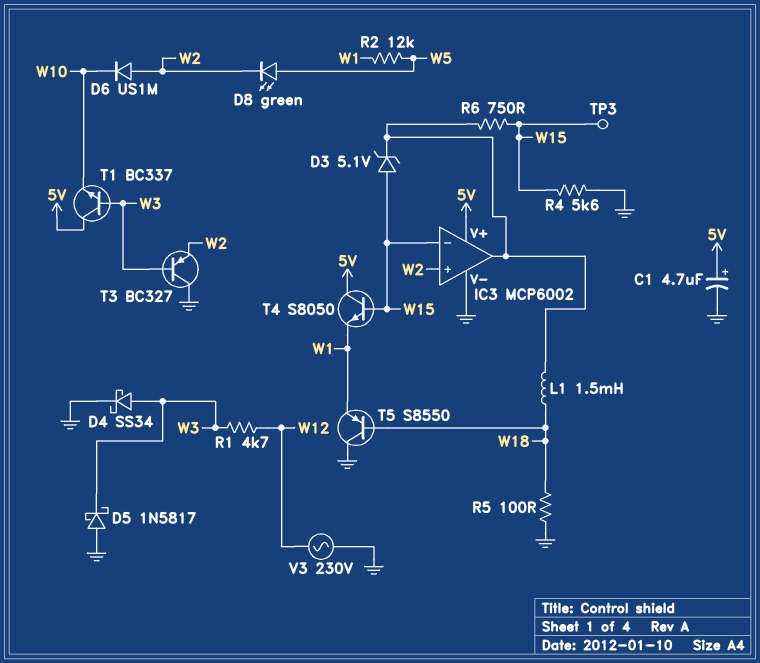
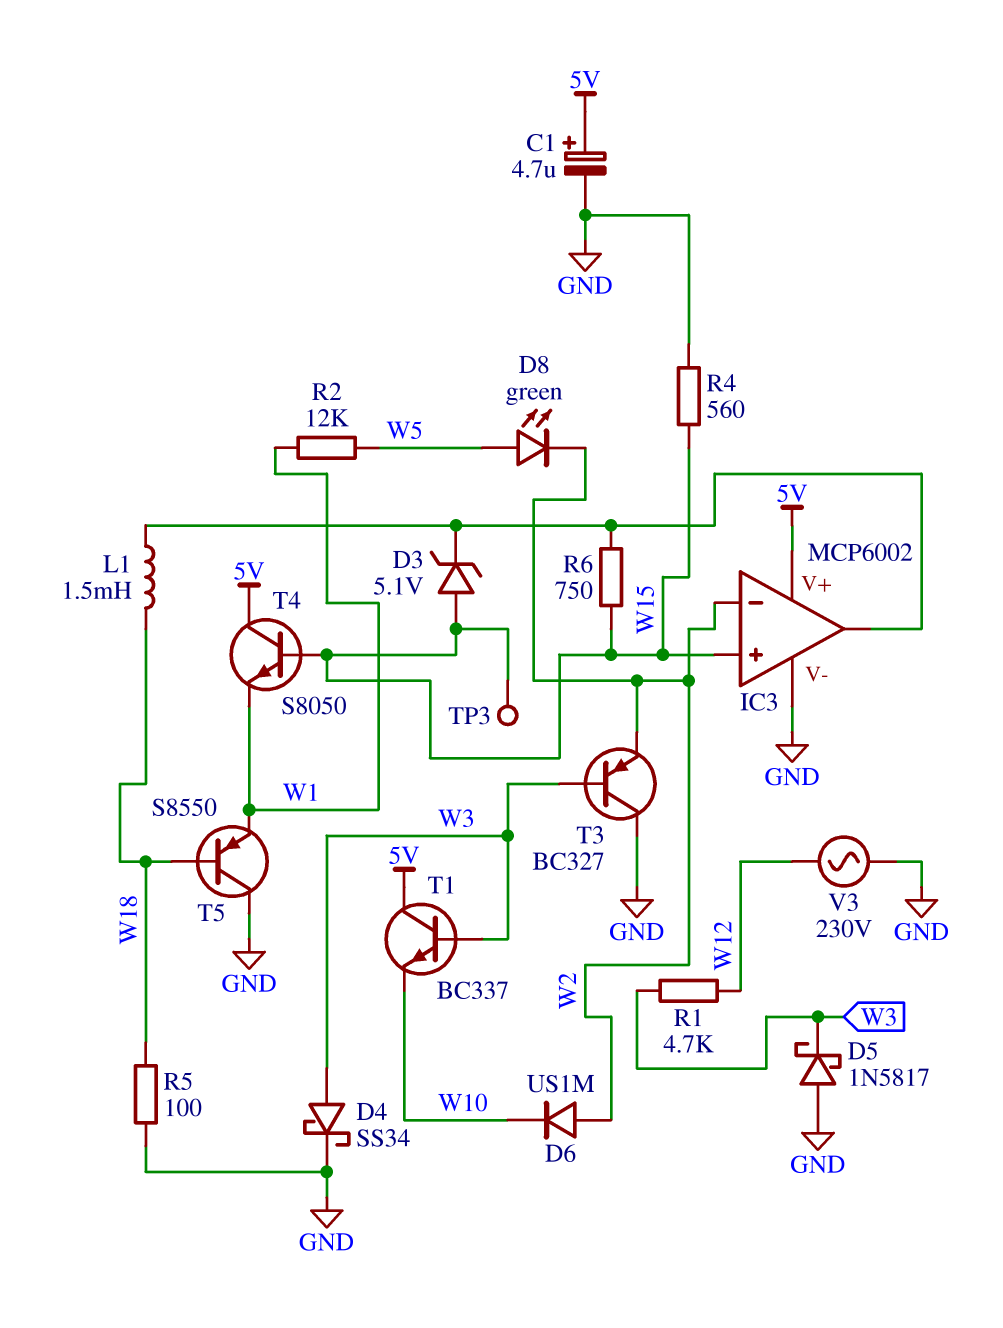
IC3 pin in+: W2 -> W15
IC3 pin in-: W15 -> W2
R4: 5.6k (GND, W15) -> 560 (GND, W15)

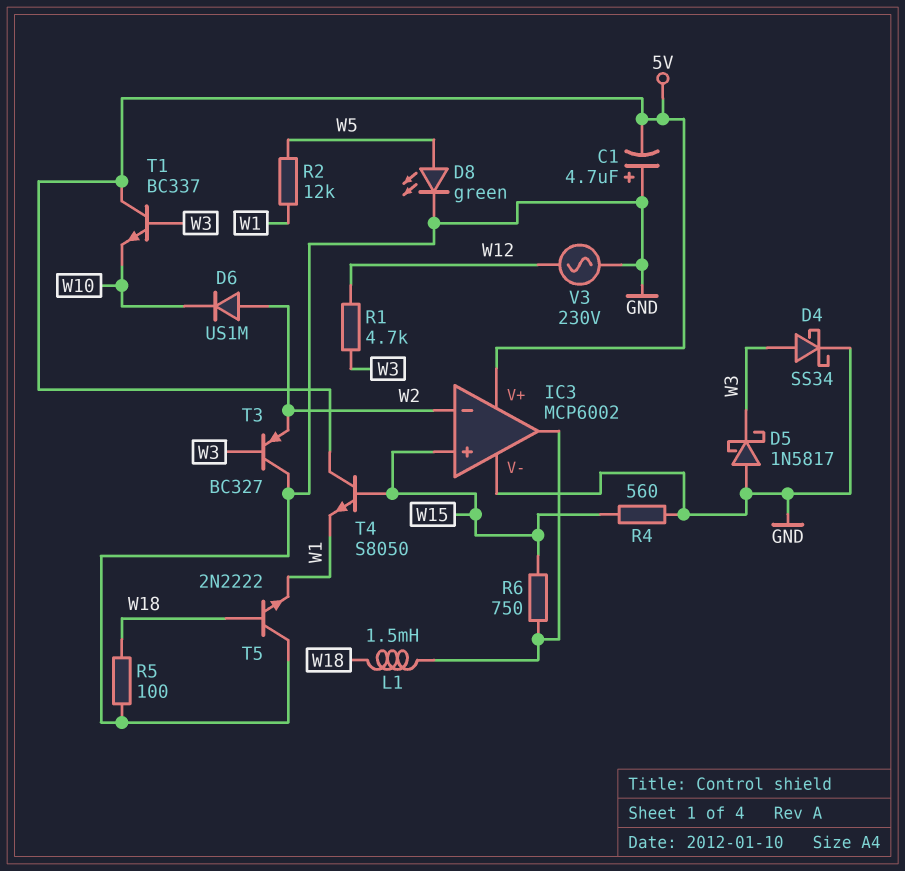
C1: 4.7uF (plus 5V, minus GND) -> 4.7uF (plus GND, minus 5V)
D3: zener 5.1V (A W15, K IC3/out) -> none
D8: LED green (A W5, K W2) -> LED green (A W5, K GND)
T5: PNP S8550 (B W18, C GND, E W1) -> NPN 2N2222 (B W18, C GND, E W1)
TP3: test point (W15) -> none

